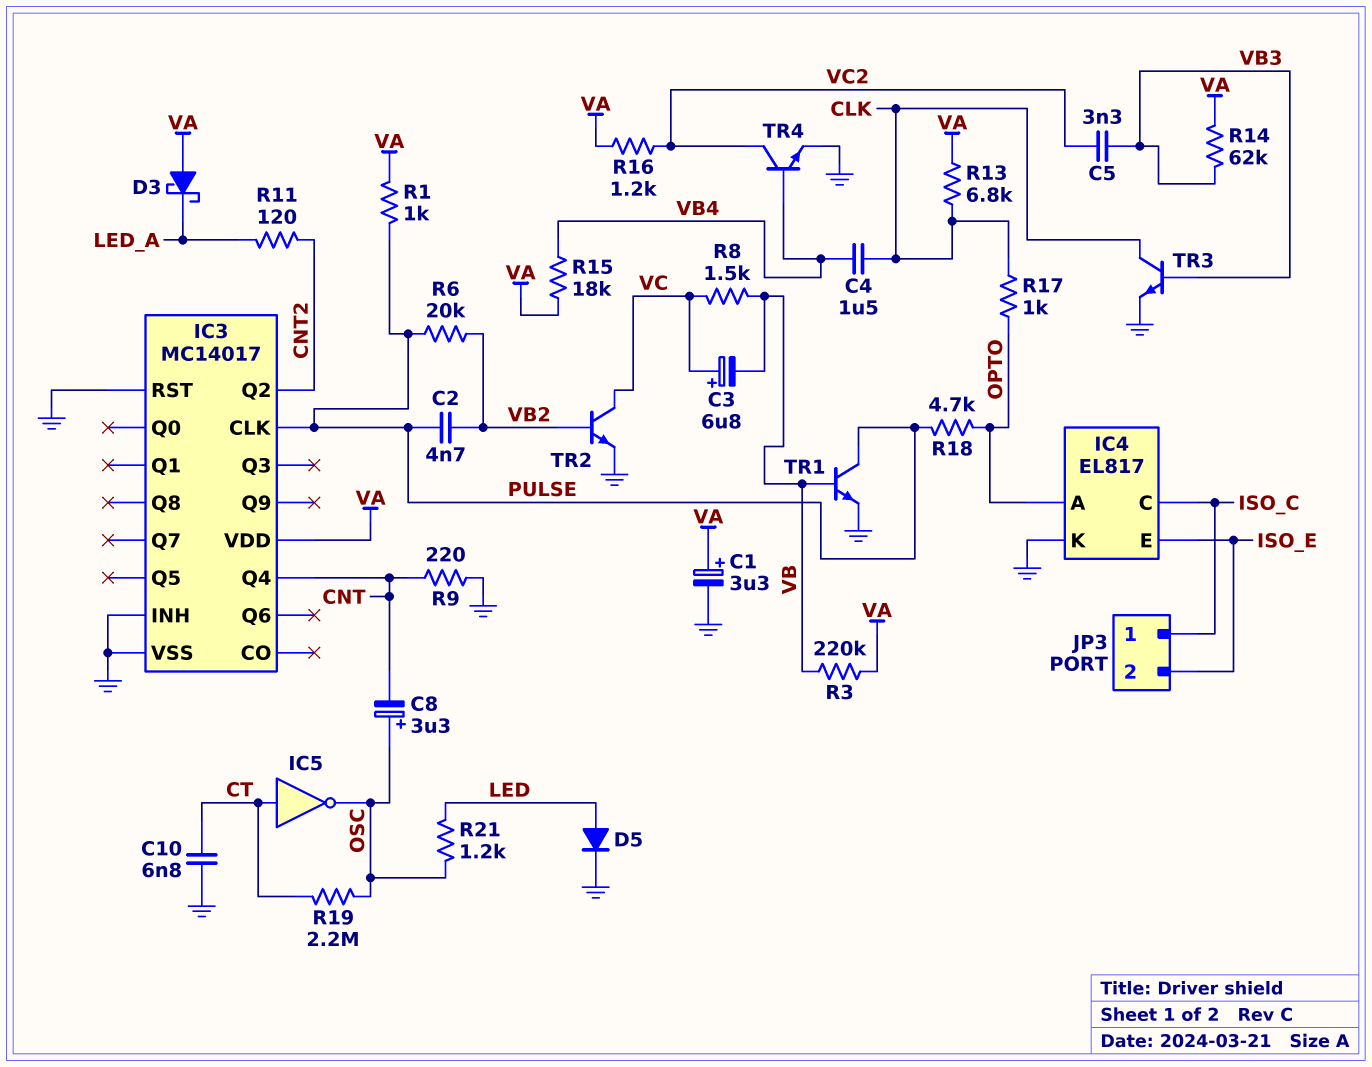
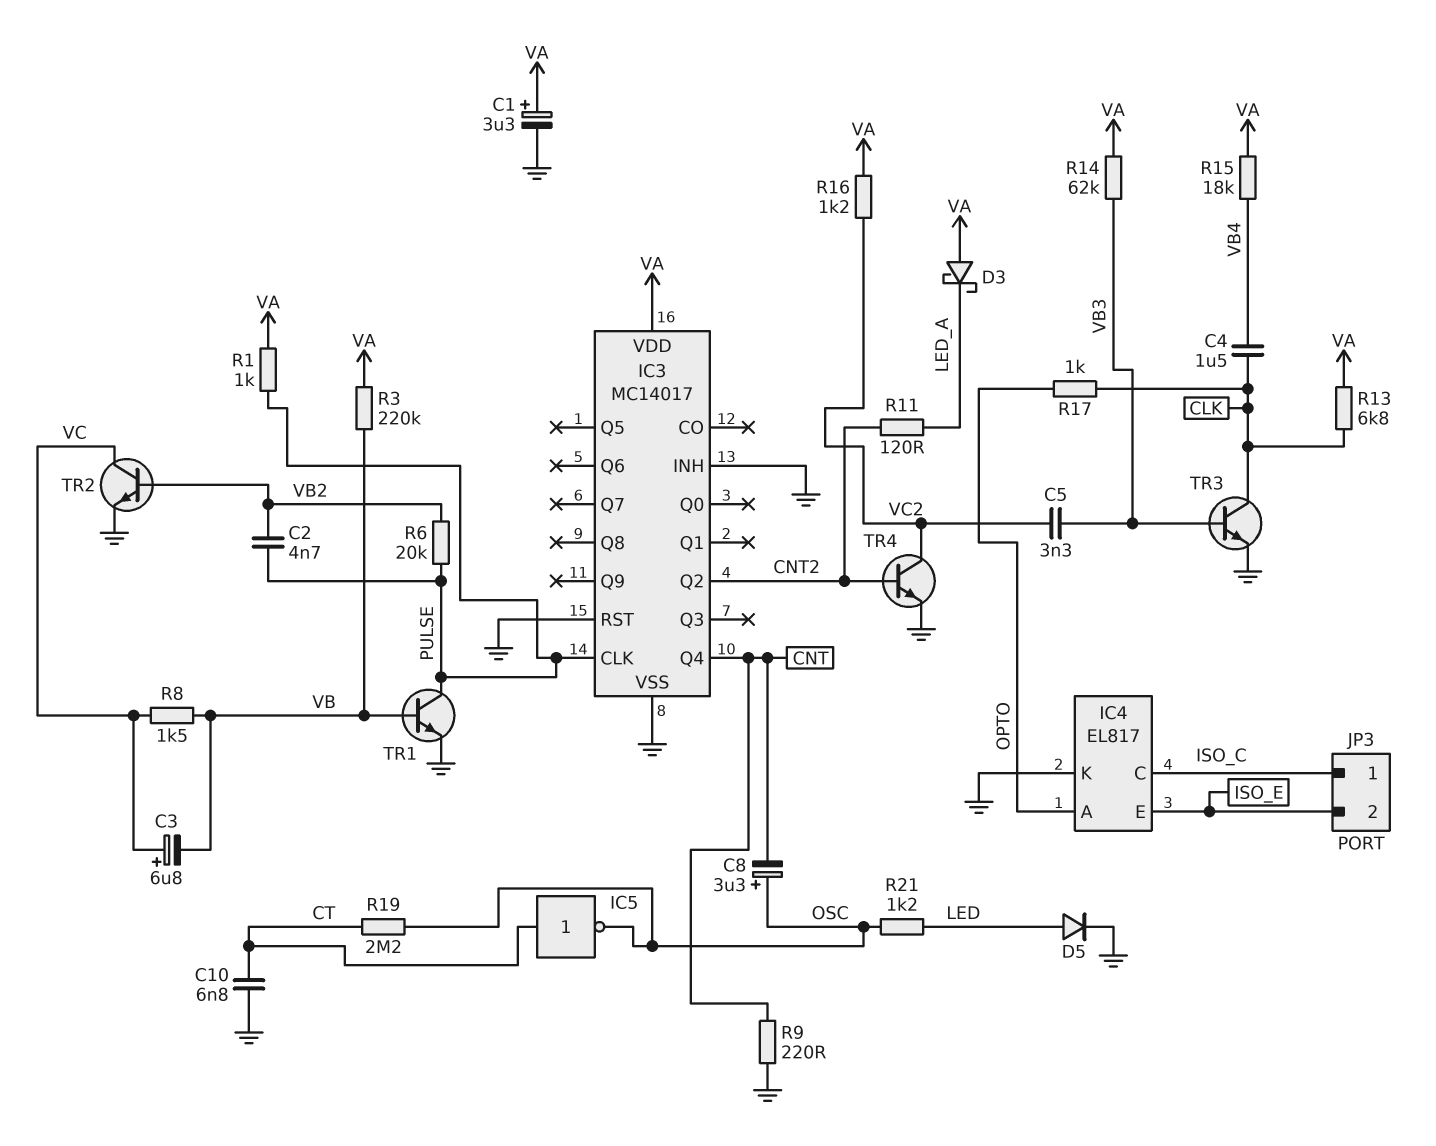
R18: 4.7k (OPTO, PULSE) -> none
TR4: NPN (B VB4, C VC2, E GND) -> NPN (B CNT2, C VC2, E GND)

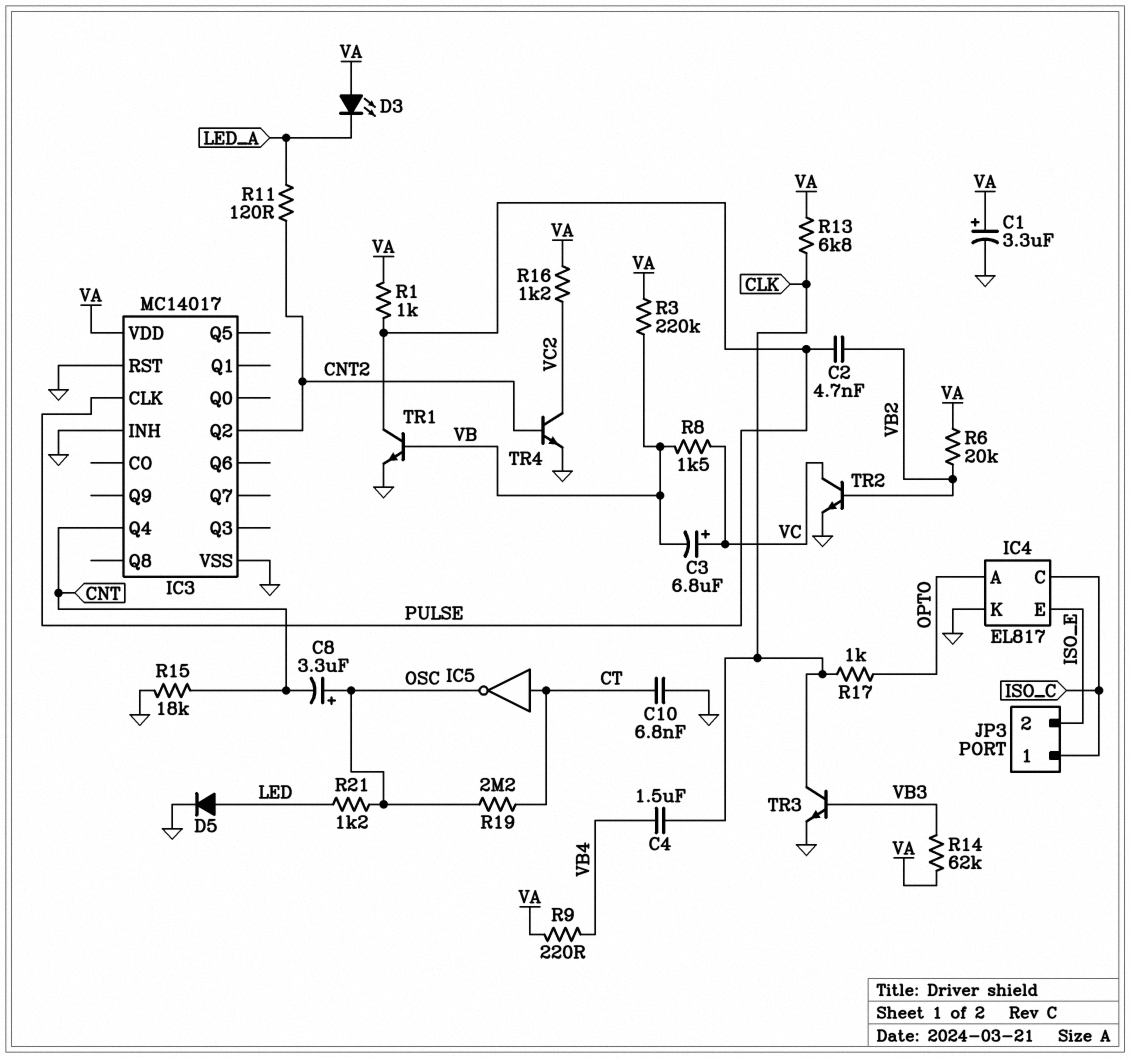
C5: 3.3nF (VB3, VC2) -> none
D3: schottky (A VA, K LED_A) -> LED (A VA, K LED_A)
R6: 20k (PULSE, VB2) -> 20k (VA, VB2)
R9: 220 (CNT, GND) -> 220 (VA, VB4)
R15: 18k (VA, VB4) -> 18k (CNT, GND)

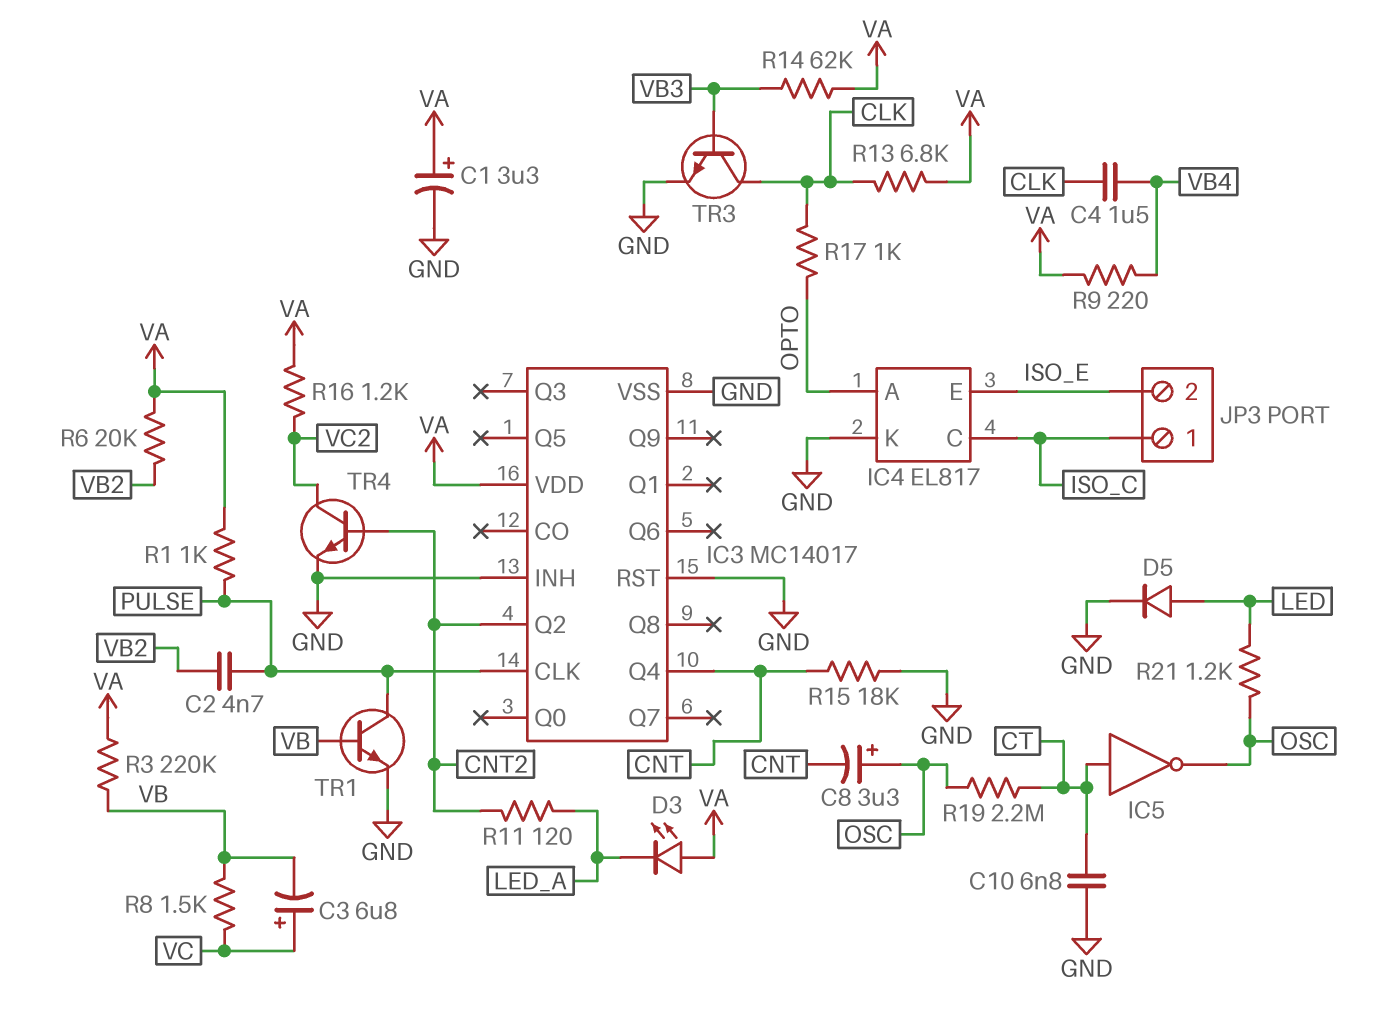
TR2: NPN (B VB2, C VC, E GND) -> none

